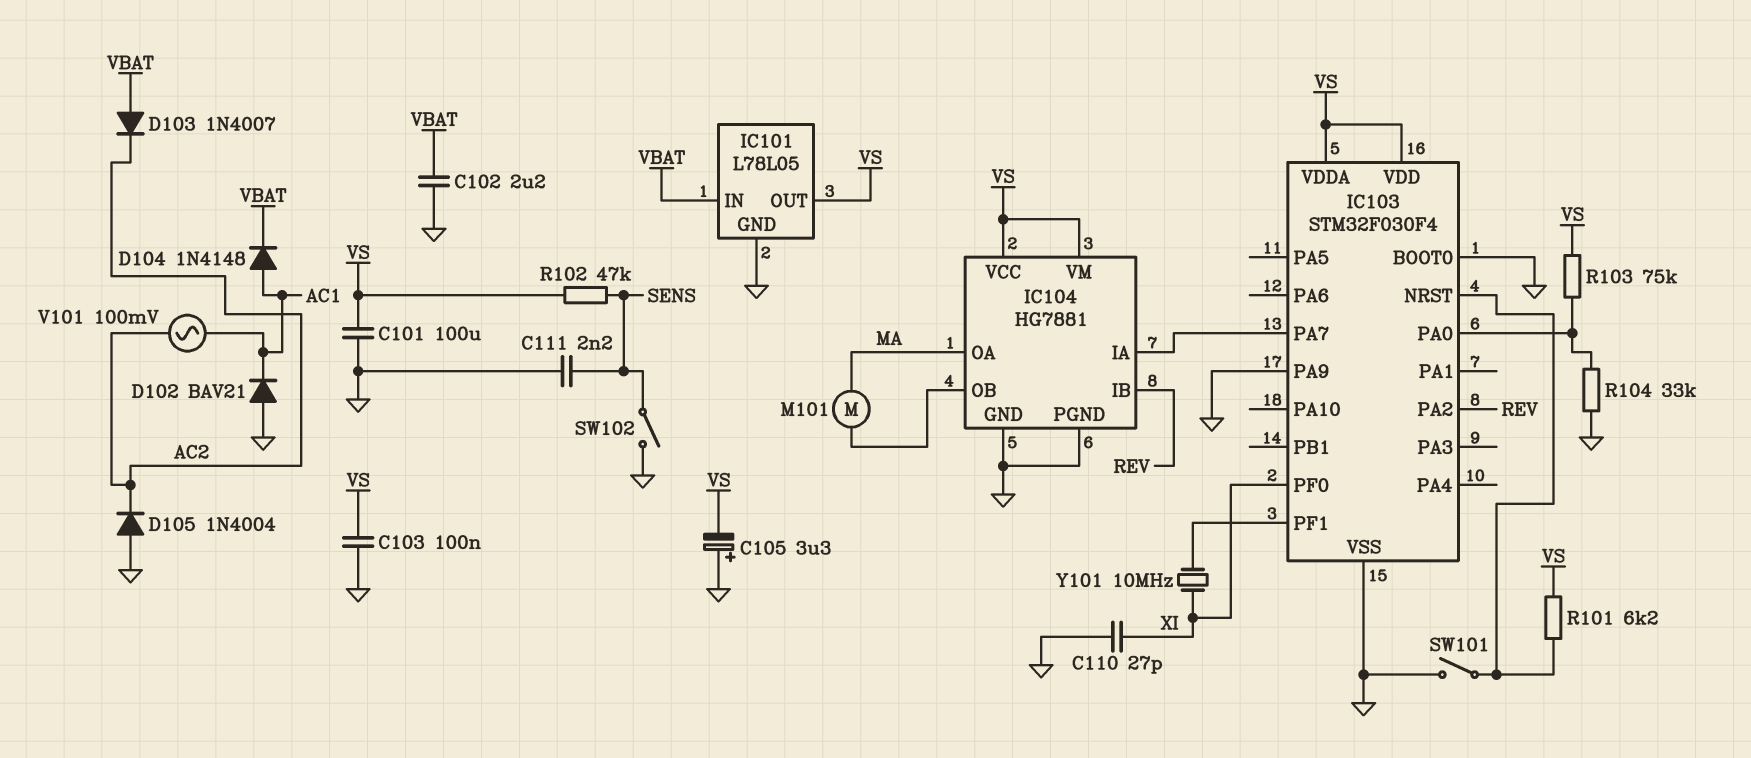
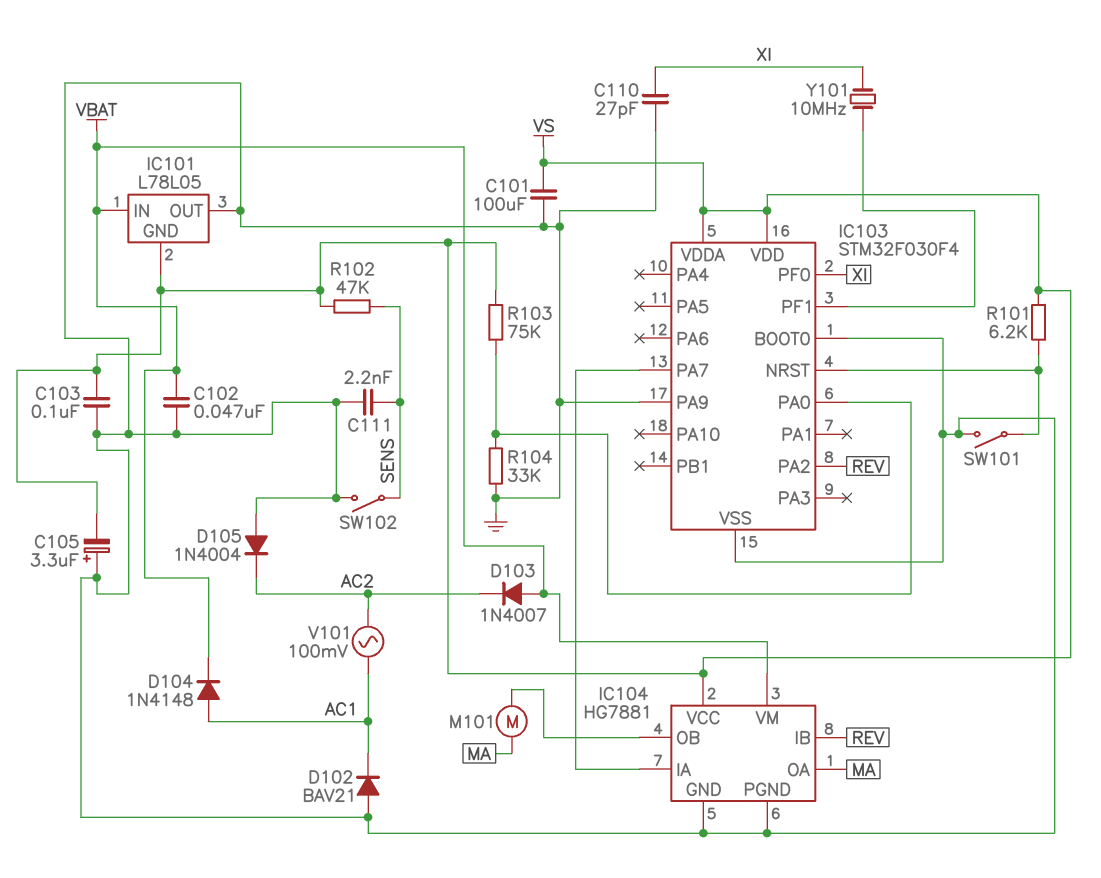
C102: 2.2uF (GND, VBAT) -> 47nF (GND, VBAT)
IC101 pin GND: GND -> VS
IC101 pin OUT: VS -> GND
IC104 pin VM: VS -> VBAT

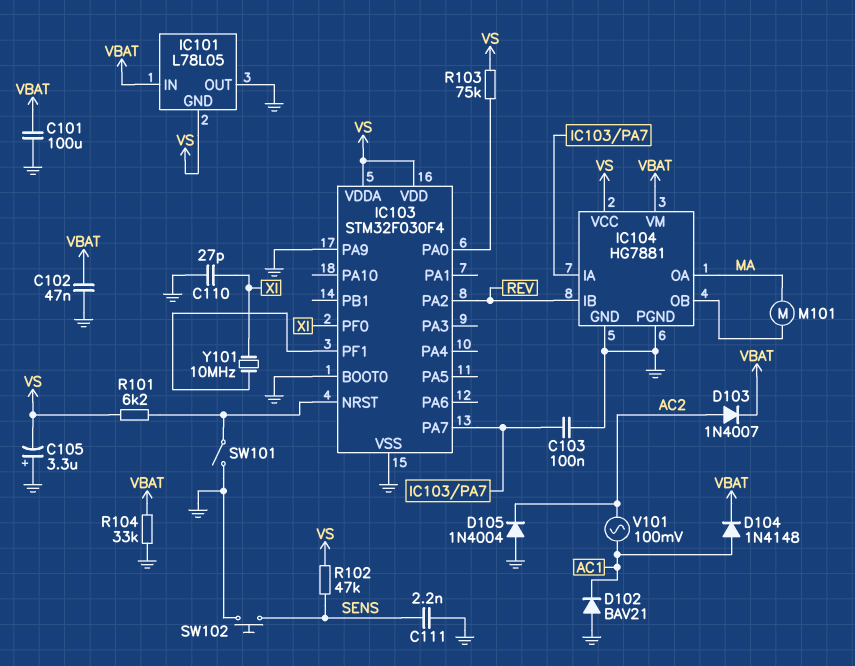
C101: 100uF (GND, VS) -> 100uF (GND, VBAT)
C103: 100nF (GND, VS) -> 100nF (GND, IC103/PA7)
D103: diode 1N4007 (A VBAT, K AC2) -> diode 1N4007 (A AC2, K VBAT)
R104: 33k (GND, IC103/PA0) -> 33k (GND, VBAT)
SW102: switch (GND, SENS) -> button (GND, SENS)

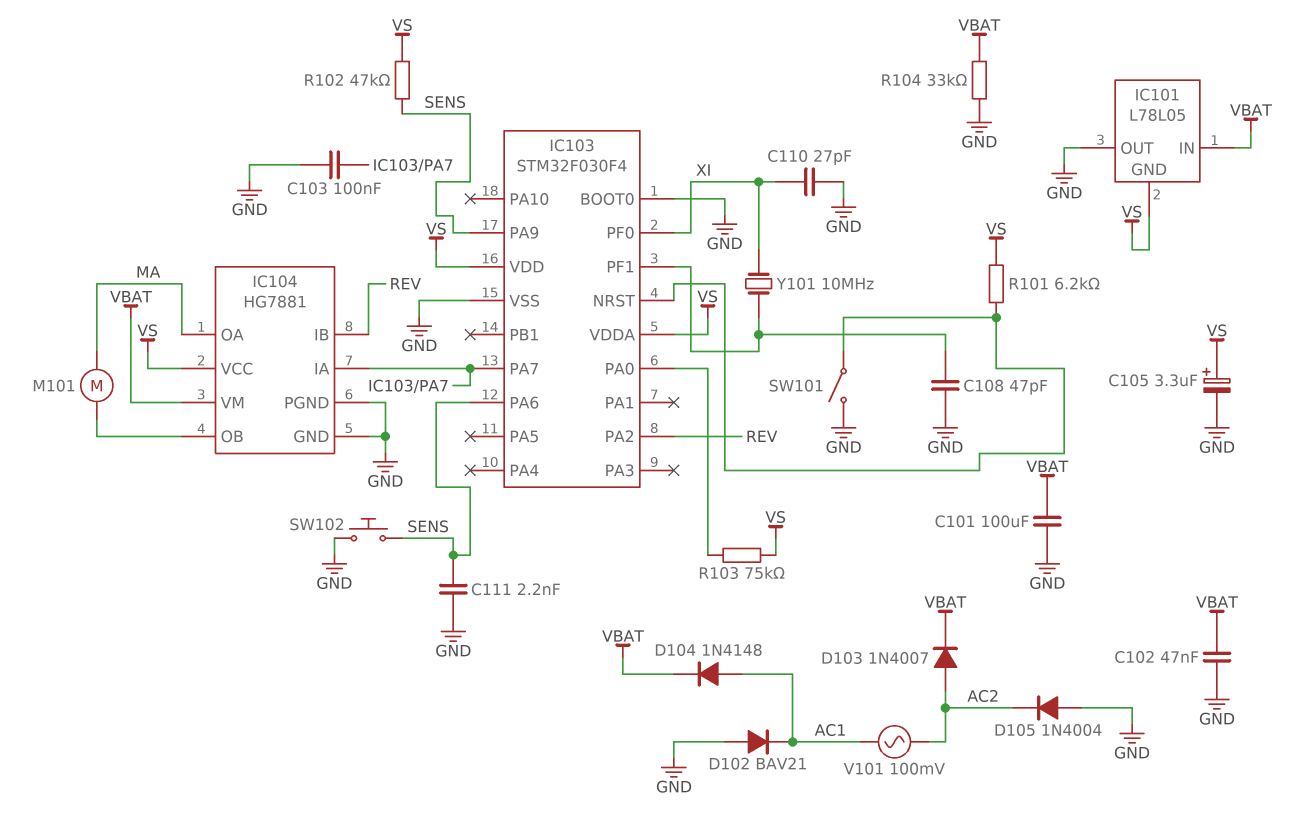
C105: 3.3uF (plus GND, minus VS) -> 3.3uF (plus VS, minus GND)
C108: none -> 47pF (GND, IC103/PF1)
IC103 pin PA6: none -> SENS
IC103 pin PA9: GND -> SENS

